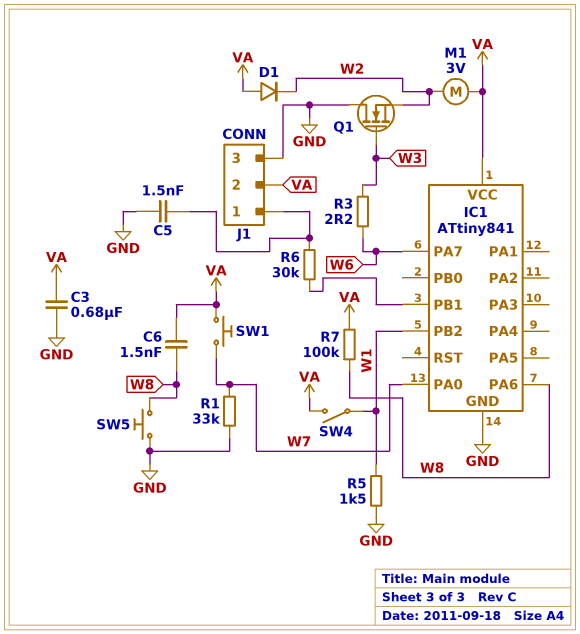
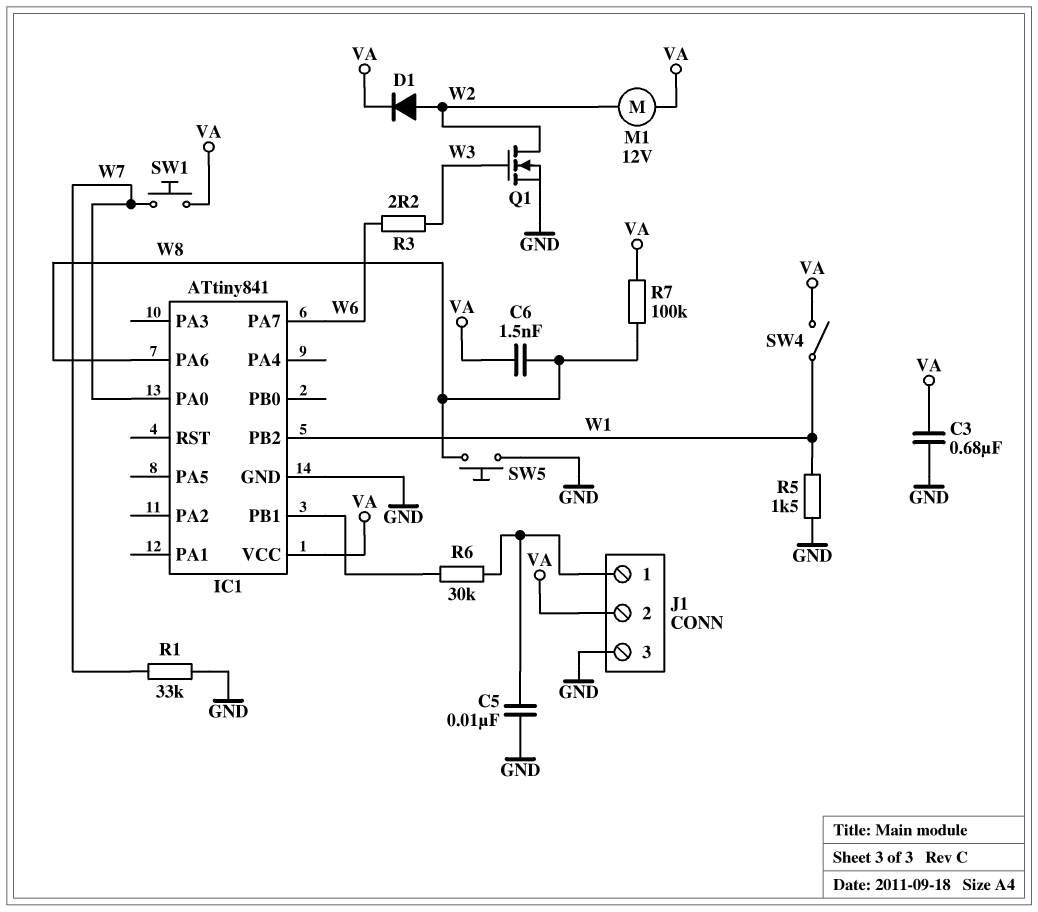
C5: 1.5nF (GND, J1/1) -> 10nF (GND, J1/1)
D1: diode (A VA, K W2) -> diode (A W2, K VA)
M1: motor 3V (VA, W2) -> motor 12V (VA, W2)
Q1: NMOS (G W3, D GND, S W2) -> NMOS (G W3, D W2, S GND)

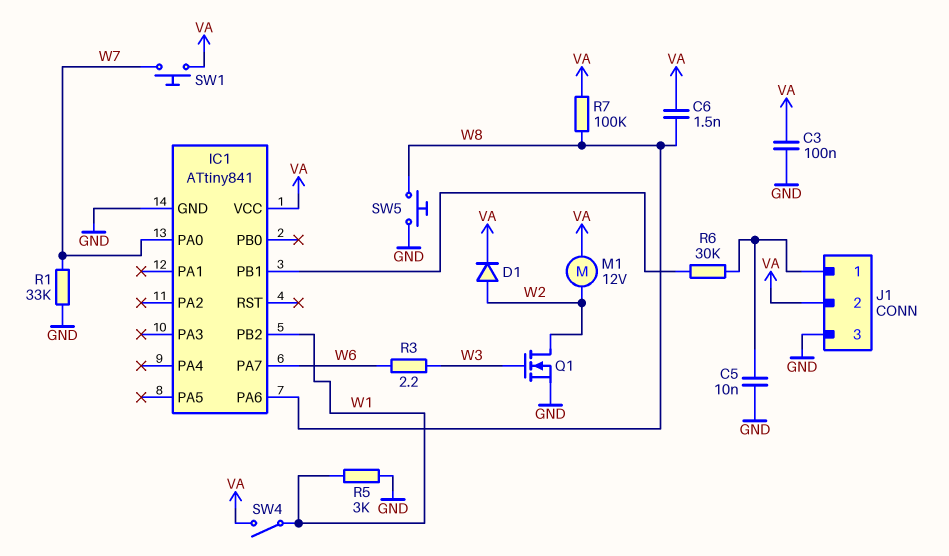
C3: 680nF (GND, VA) -> 100nF (GND, VA)
R5: 1.5k (GND, W1) -> 3k (GND, W1)

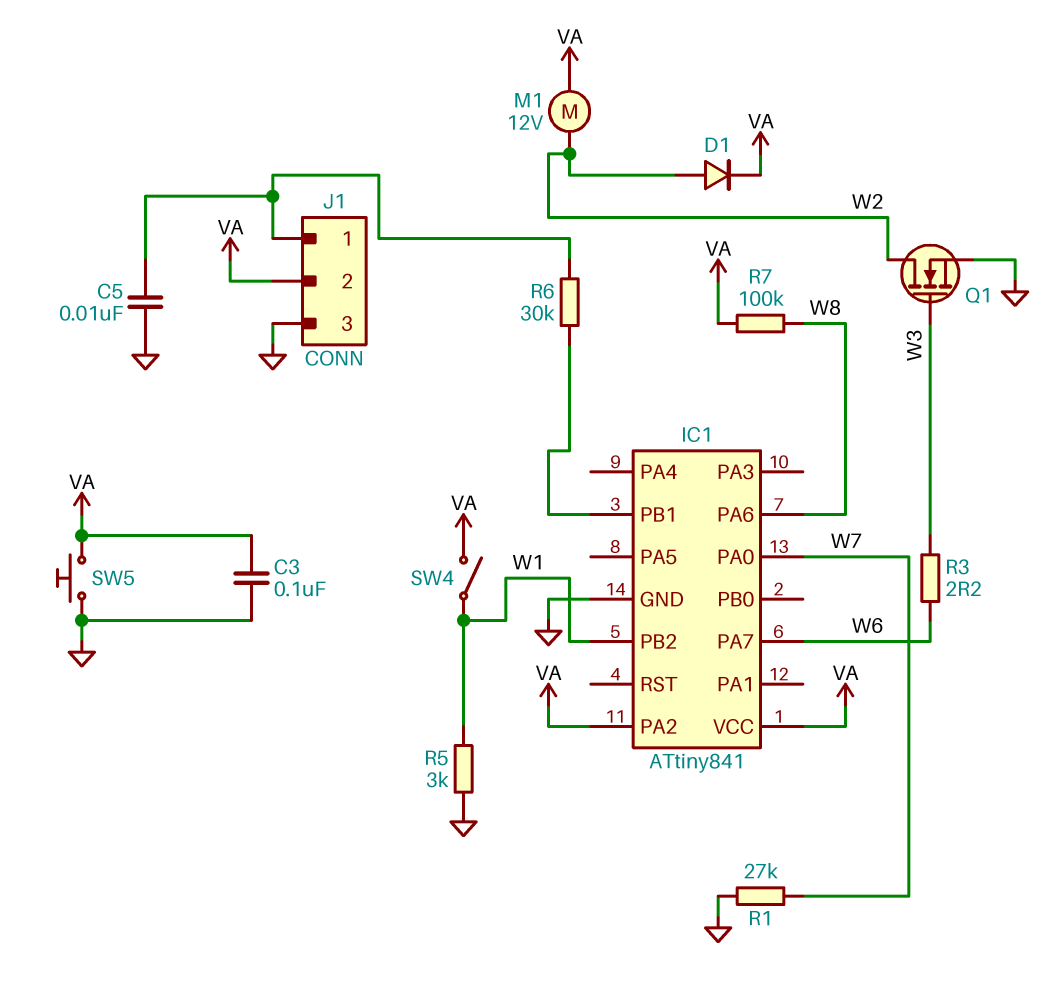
C6: 1.5nF (VA, W8) -> none
IC1 pin PA2: none -> VA
R1: 33k (GND, W7) -> 27k (GND, W7)
SW1: button (VA, W7) -> none
SW5: button (GND, W8) -> button (GND, VA)

